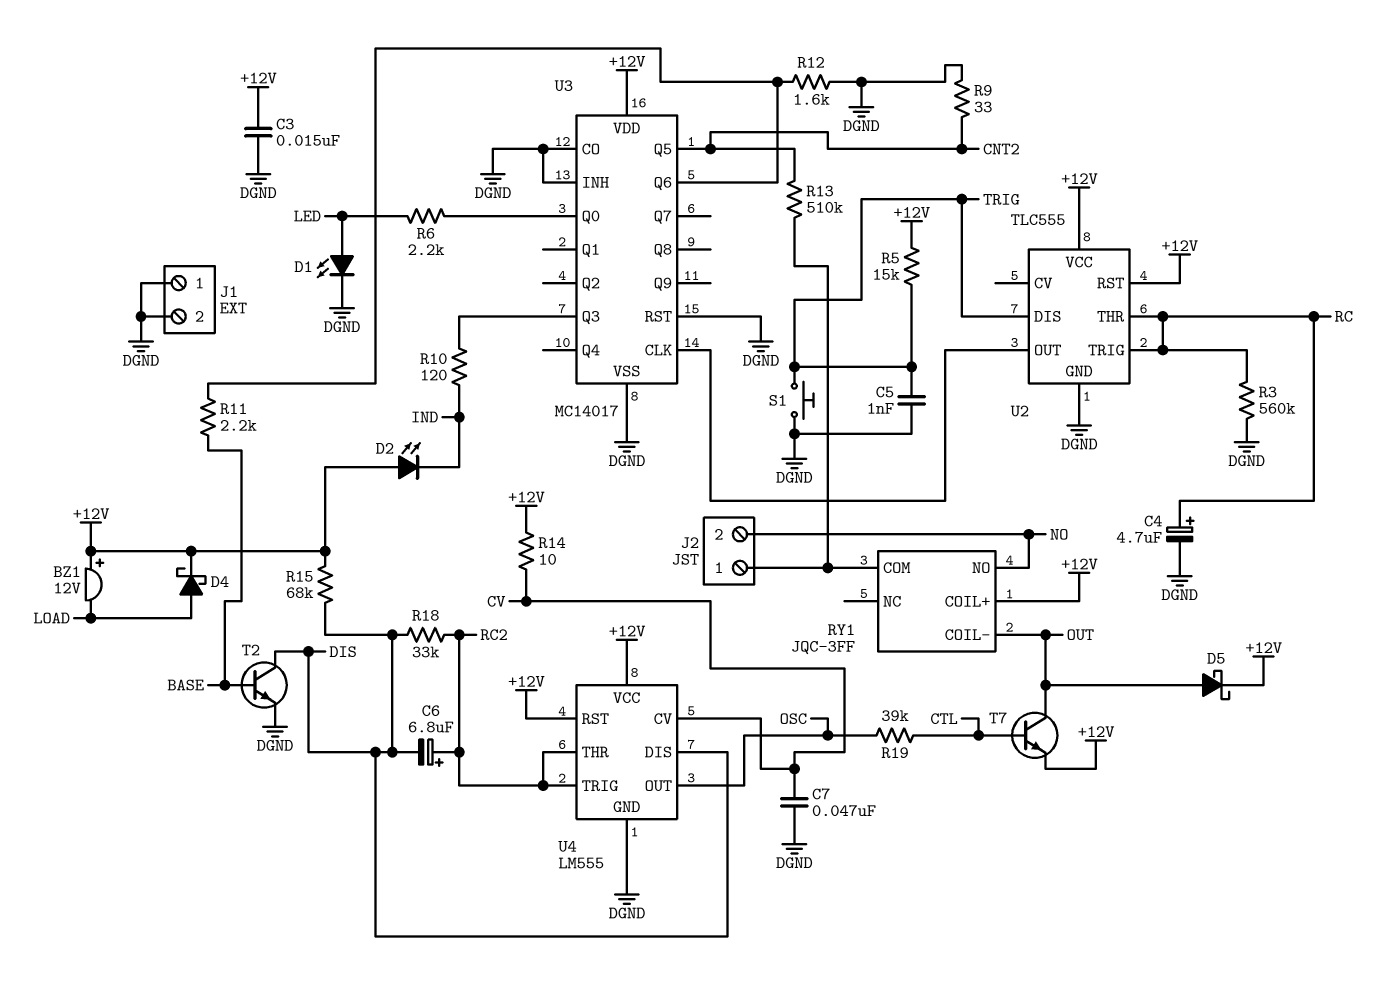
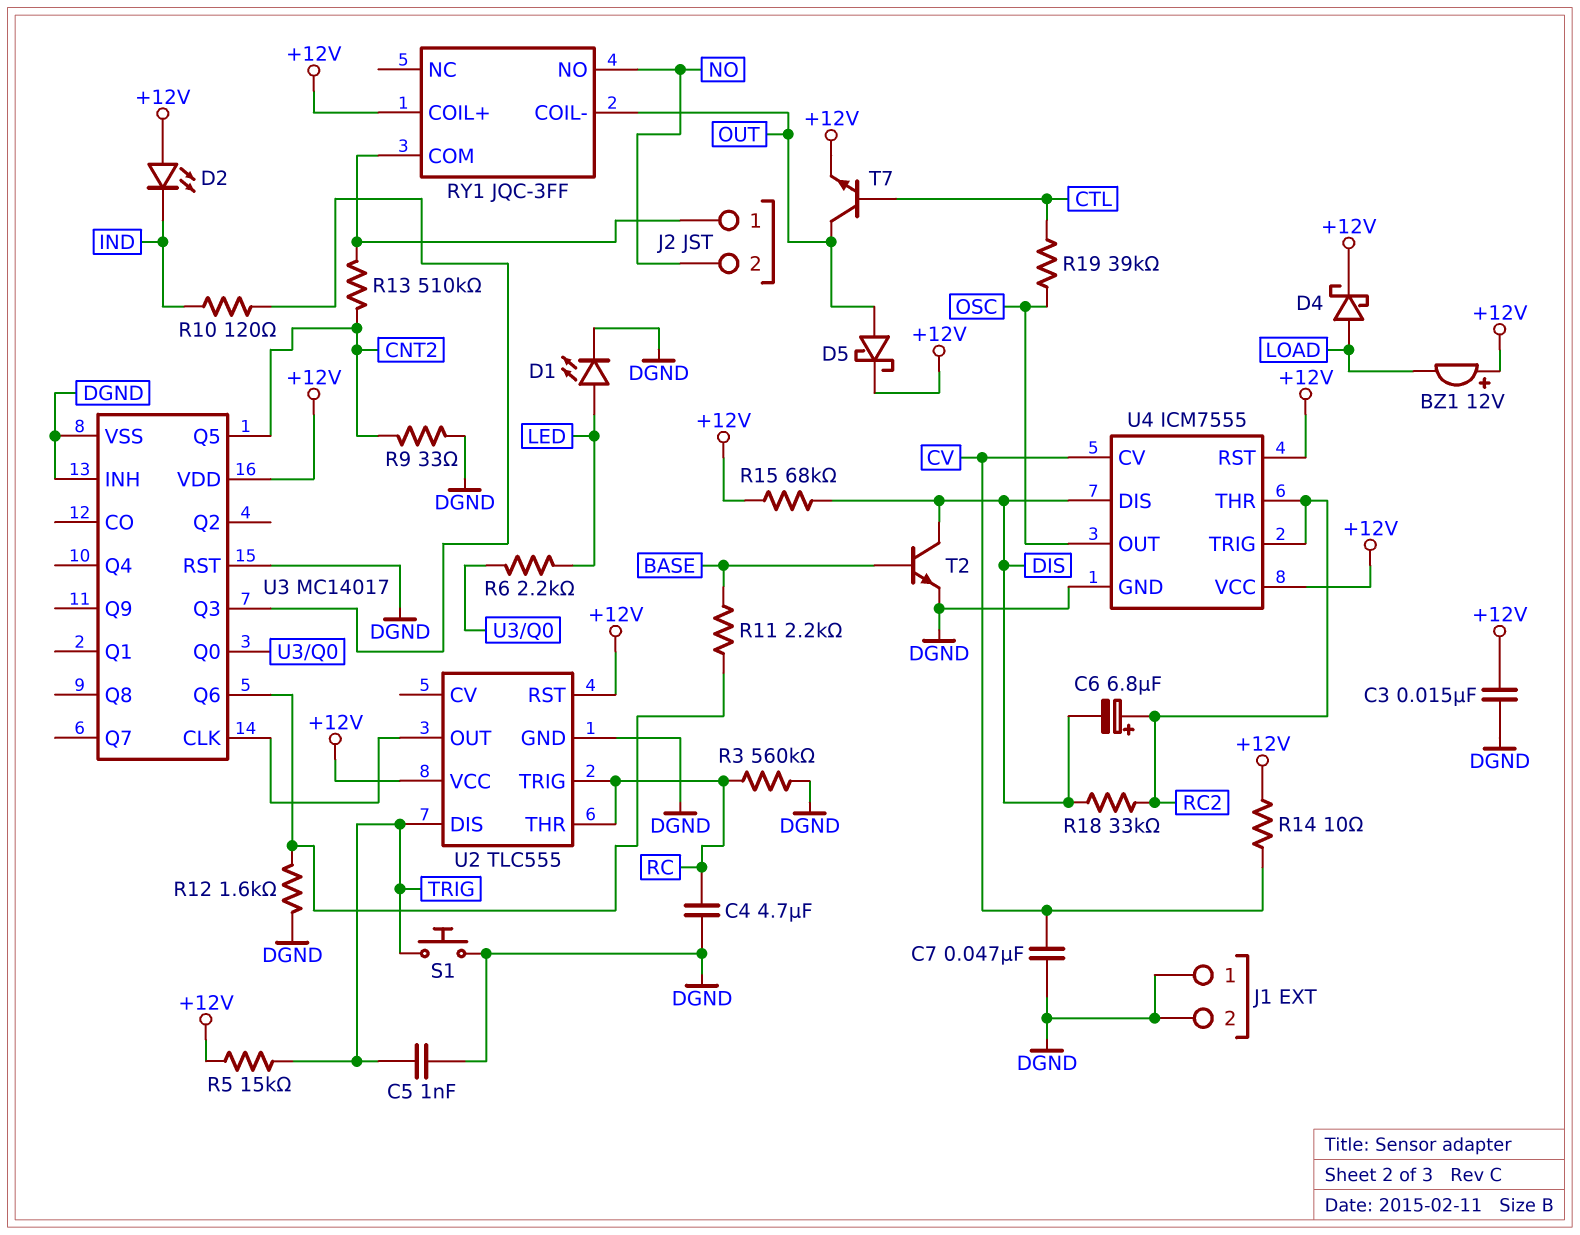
C4: 4.7uF (plus RC, minus DGND) -> 4.7uF (DGND, RC)
U3 pin CO: DGND -> none
U4: LM555 -> ICM7555

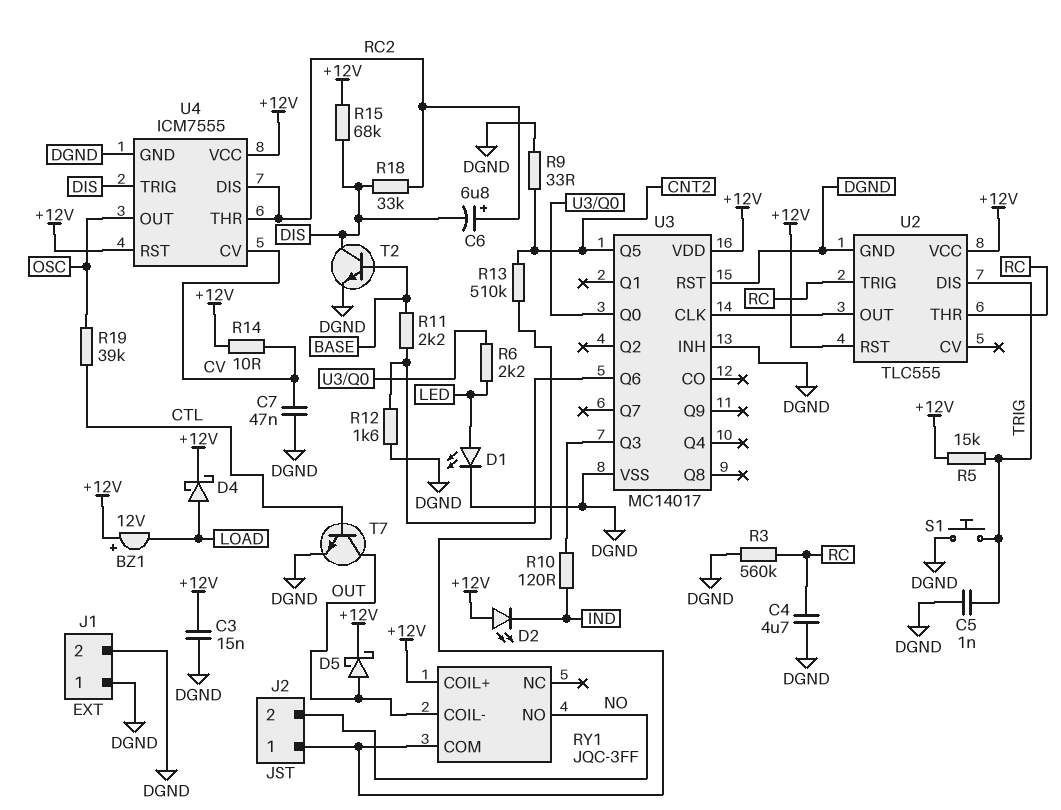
T7: NPN (B CTL, C OUT, E +12V) -> NPN (B CTL, C OUT, E DGND)
U4 pin DIS: DIS -> RC2
U4 pin TRIG: RC2 -> DIS

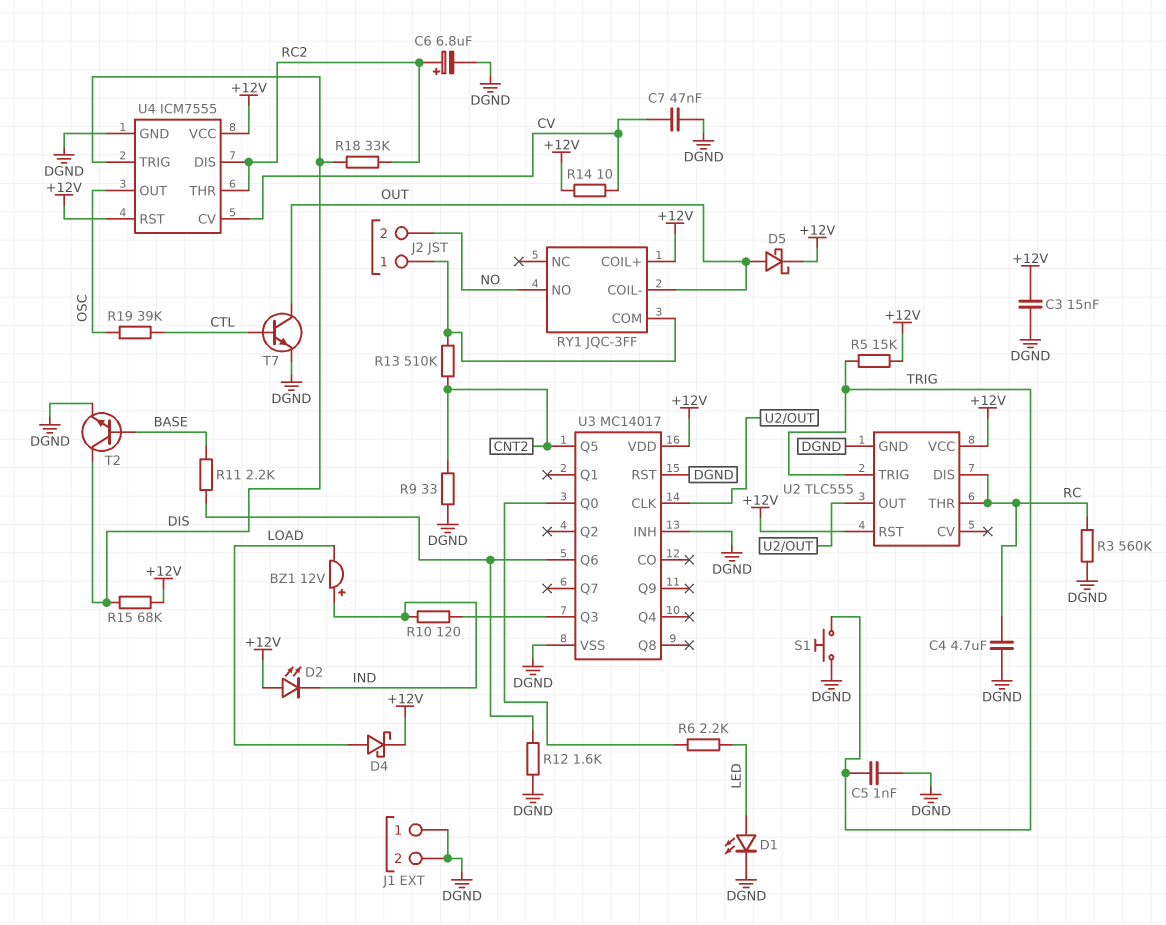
BZ1: buzzer 12V (plus +12V, minus LOAD) -> buzzer 12V (plus IND, minus LOAD)
C6: 6.8uF (plus RC2, minus DIS) -> 6.8uF (plus RC2, minus DGND)
U2 pin DIS: TRIG -> RC
U2 pin TRIG: RC -> TRIG

